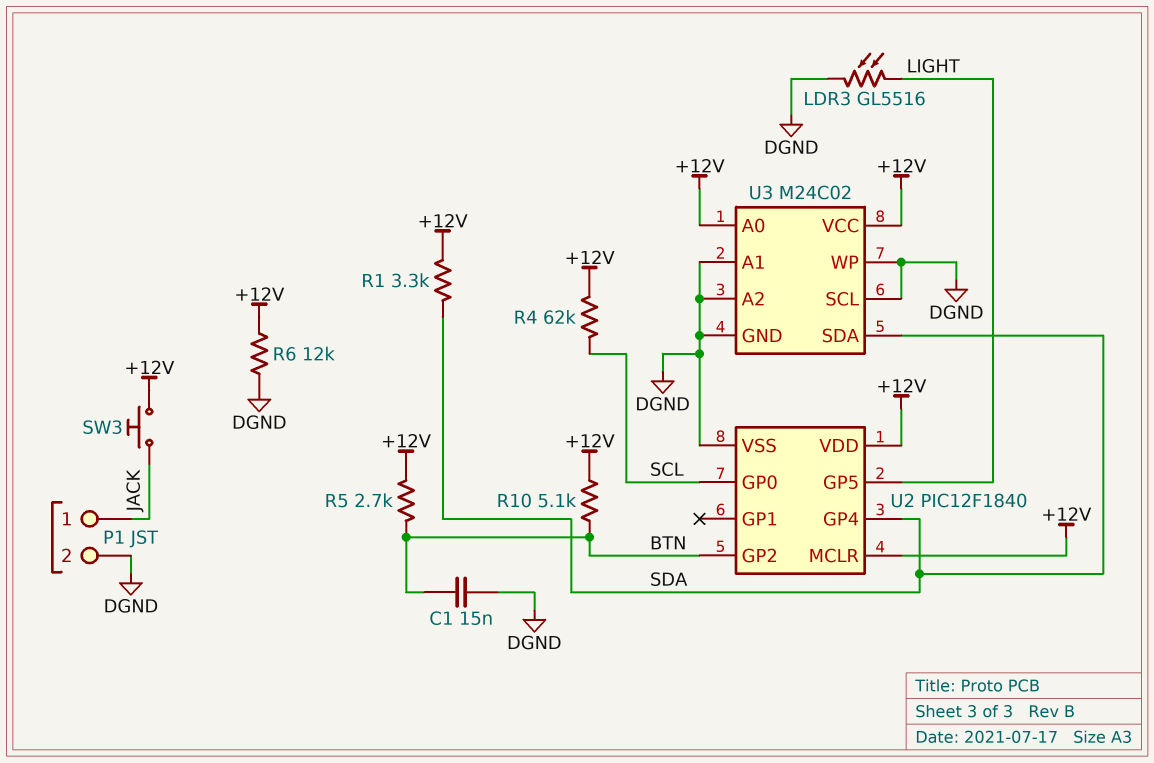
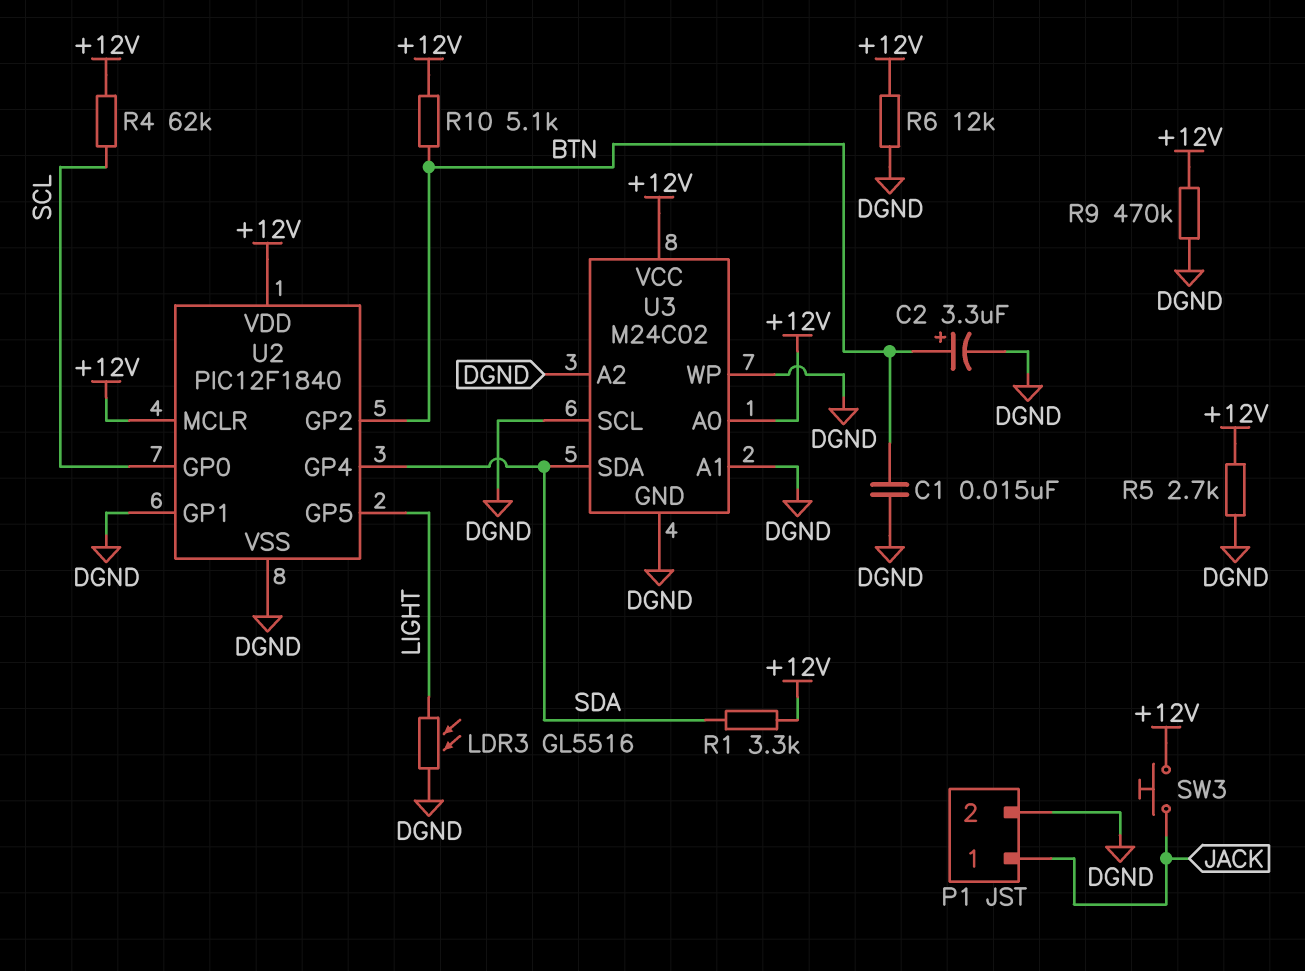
C2: none -> 3.3uF (plus BTN, minus DGND)
R5: 2.7k (+12V, BTN) -> 2.7k (+12V, DGND)
R9: none -> 470k (+12V, DGND)
U2 pin GP1: none -> DGND

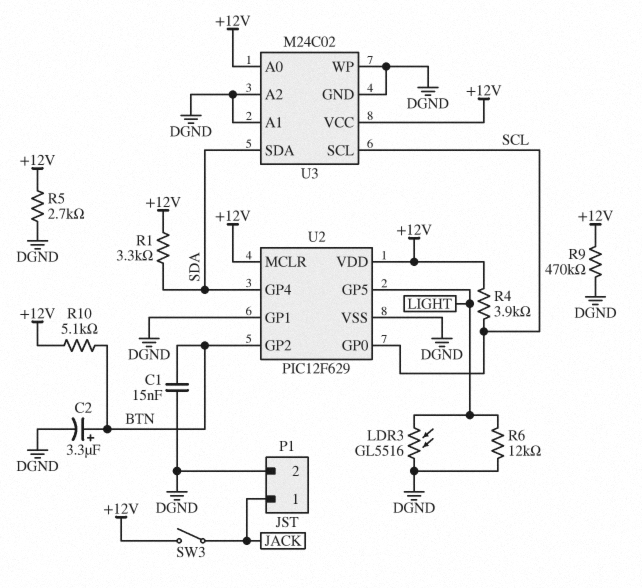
R4: 62k (+12V, SCL) -> 3.9k (+12V, SCL)
R6: 12k (+12V, DGND) -> 12k (DGND, LIGHT)
SW3: button (+12V, JACK) -> switch (+12V, JACK)
U2: PIC12F1840 -> PIC12F629
U3 pin SCL: DGND -> SCL

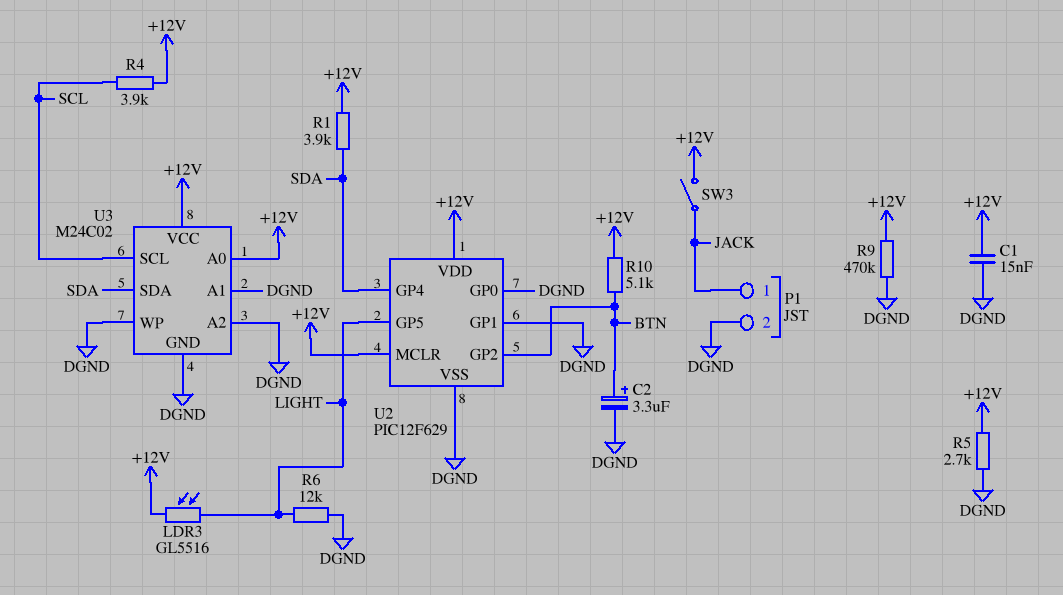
C1: 15nF (BTN, DGND) -> 15nF (+12V, DGND)
LDR3: GL5516 (DGND, LIGHT) -> GL5516 (+12V, LIGHT)
R1: 3.3k (+12V, SDA) -> 3.9k (+12V, SDA)
U2 pin GP0: SCL -> DGND

